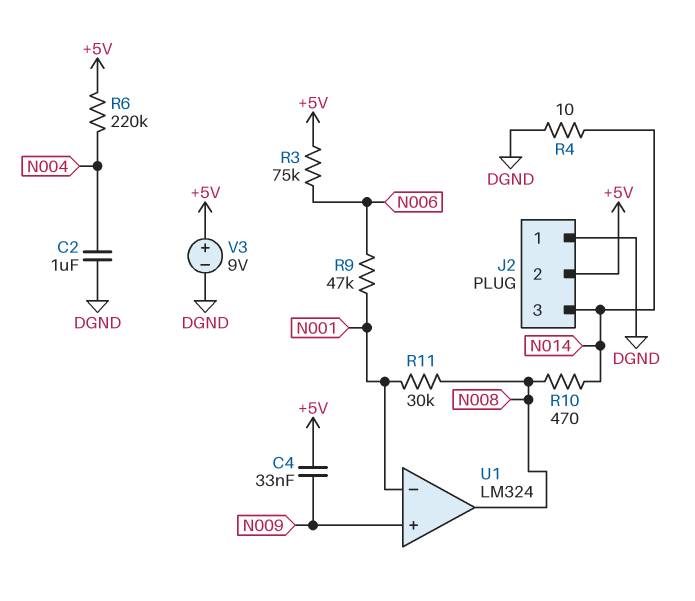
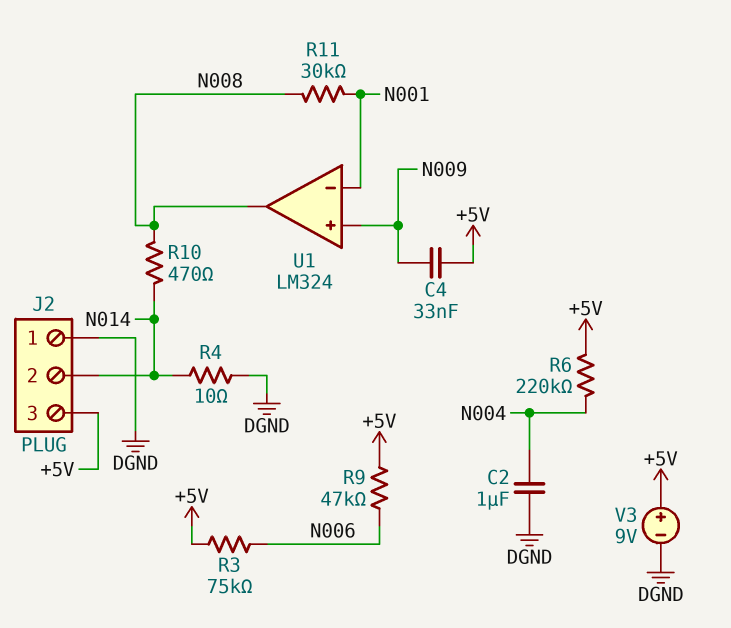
J2 pin 2: +5V -> N014
J2 pin 3: N014 -> +5V
R9: 47k (N001, N006) -> 47k (+5V, N006)

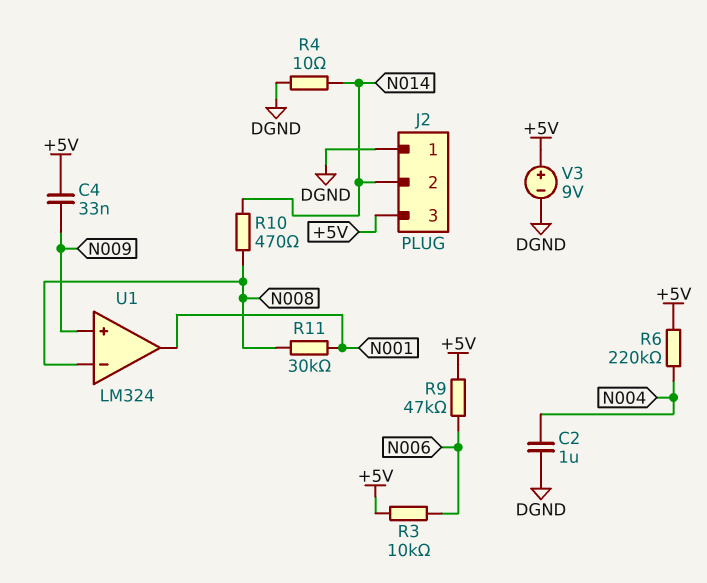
R3: 75k (+5V, N006) -> 10k (+5V, N006)
U1 pin in-: N001 -> N008
U1 pin out: N008 -> N001

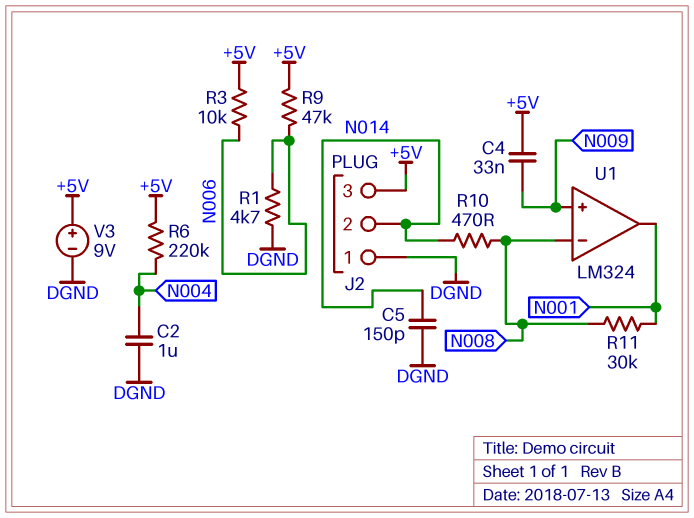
C5: none -> 150pF (DGND, N014)
R1: none -> 4.7k (DGND, N006)
R4: 10 (DGND, N014) -> none

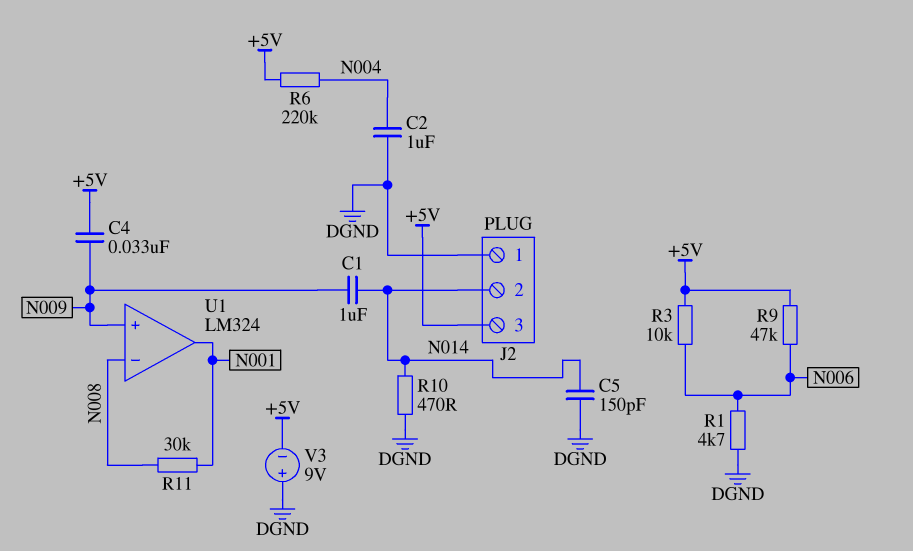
C1: none -> 1uF (N009, N014)
R10: 470 (N008, N014) -> 470 (DGND, N014)
V3: 9V (plus +5V, minus DGND) -> 9V (plus DGND, minus +5V)

